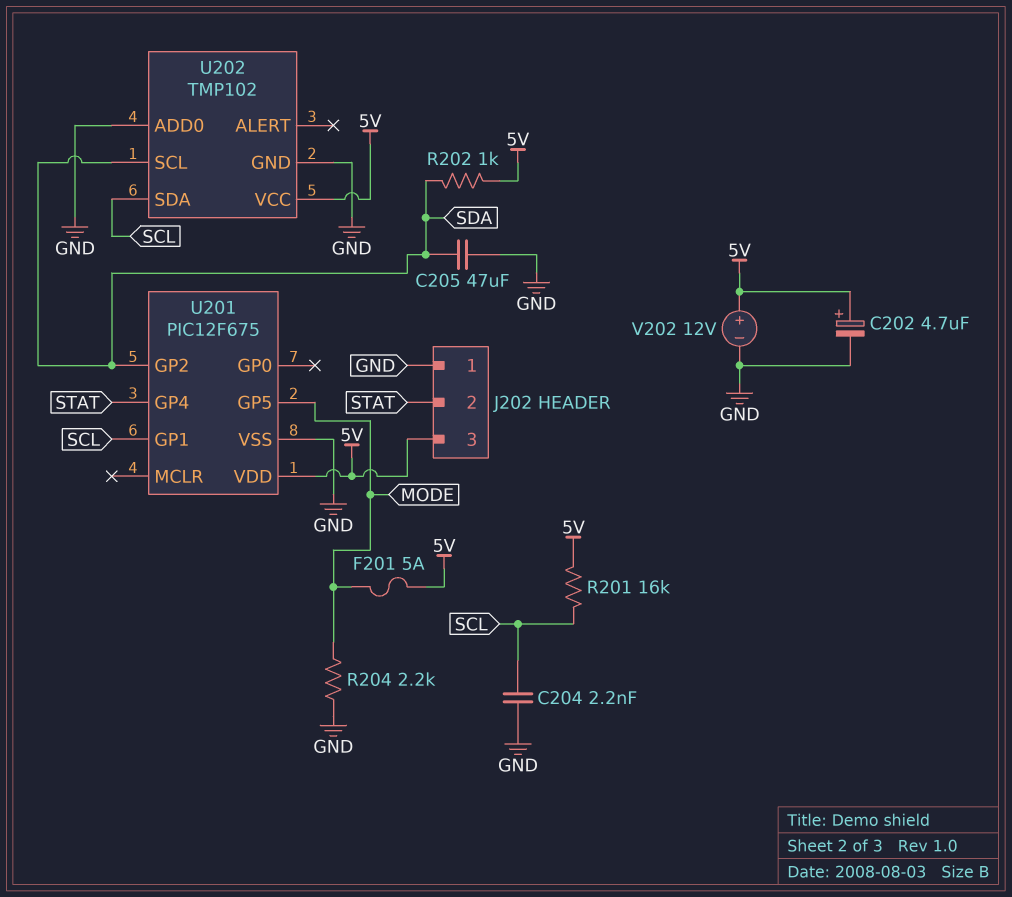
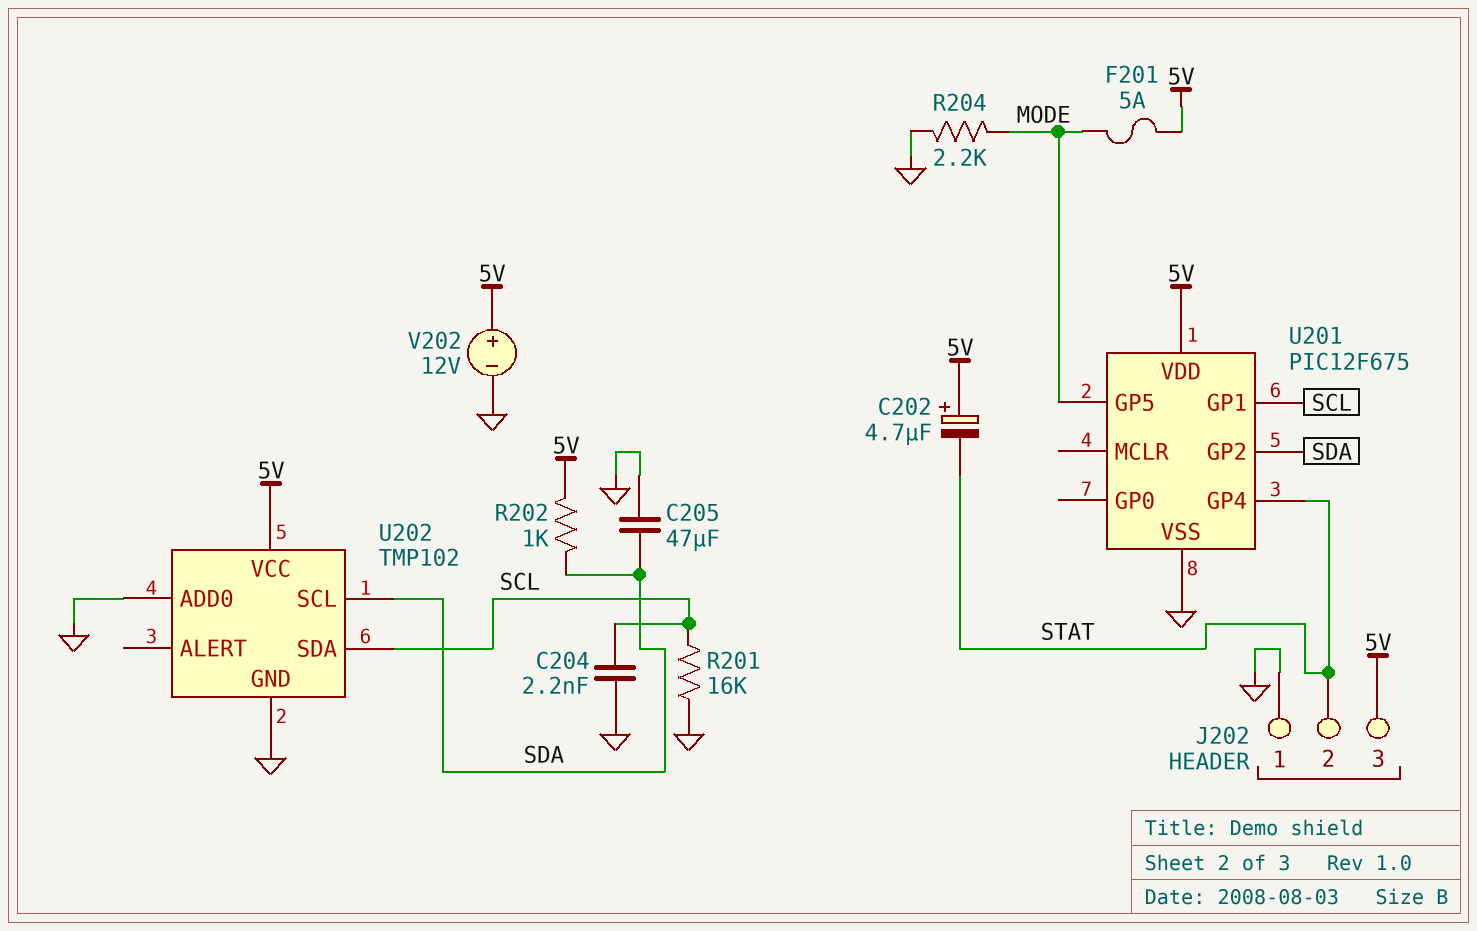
C202: 4.7uF (plus 5V, minus GND) -> 4.7uF (plus 5V, minus STAT)
R201: 16k (5V, SCL) -> 16k (GND, SCL)

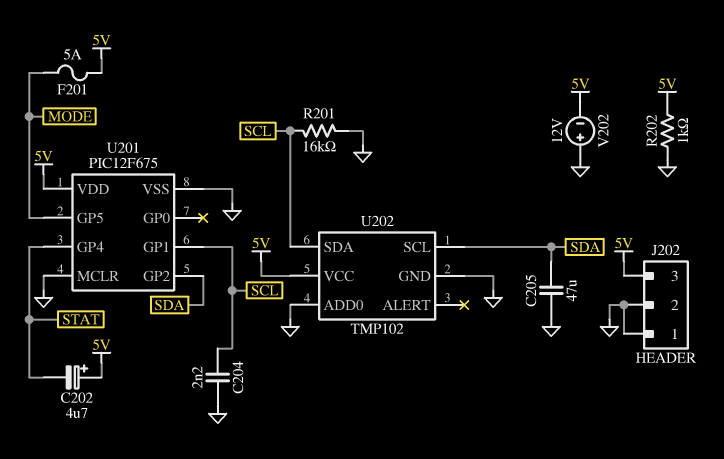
J202 pin 2: STAT -> GND
R202: 1k (5V, SDA) -> 1k (5V, GND)
R204: 2.2k (GND, MODE) -> none
U201 pin MCLR: none -> GND
V202: 12V (plus 5V, minus GND) -> 12V (plus GND, minus 5V)

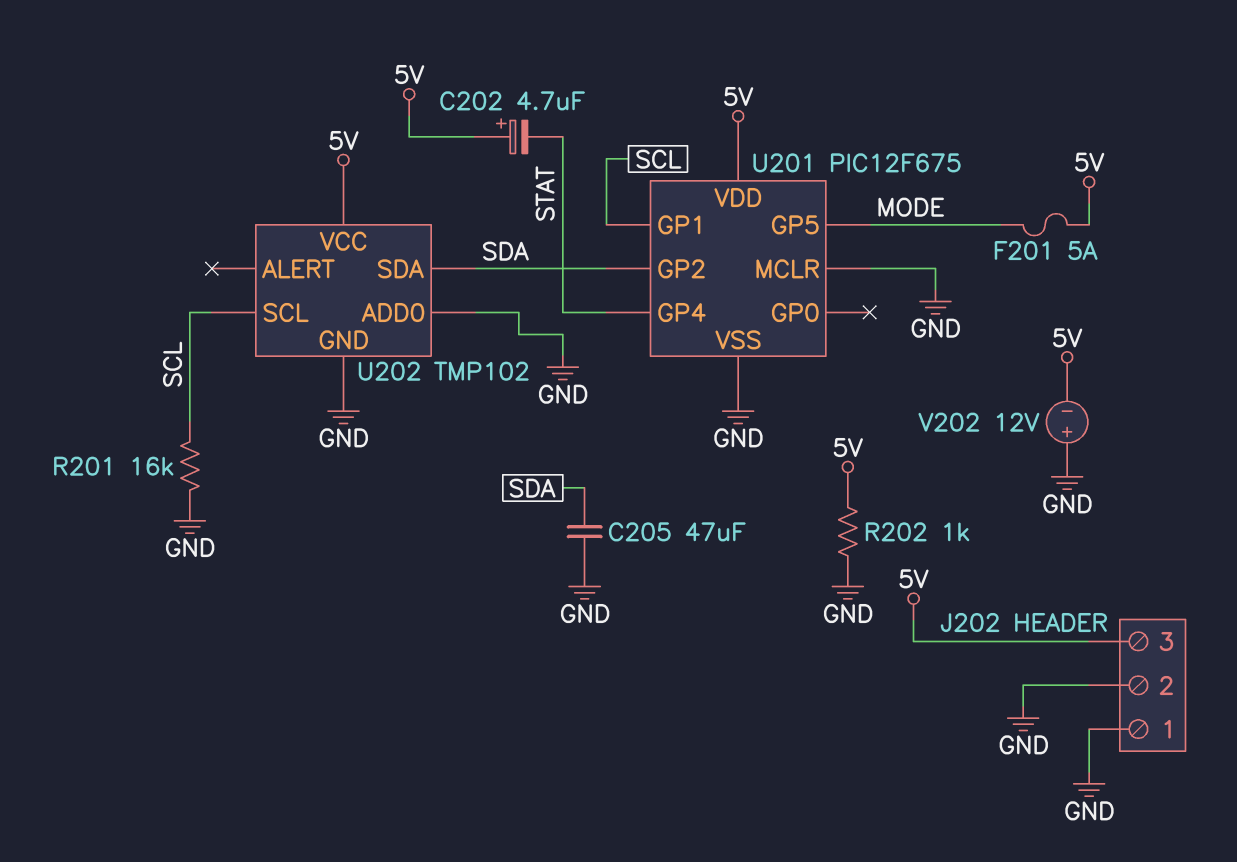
C204: 2.2nF (GND, SCL) -> none
U202 pin SCL: SDA -> SCL
U202 pin SDA: SCL -> SDA

